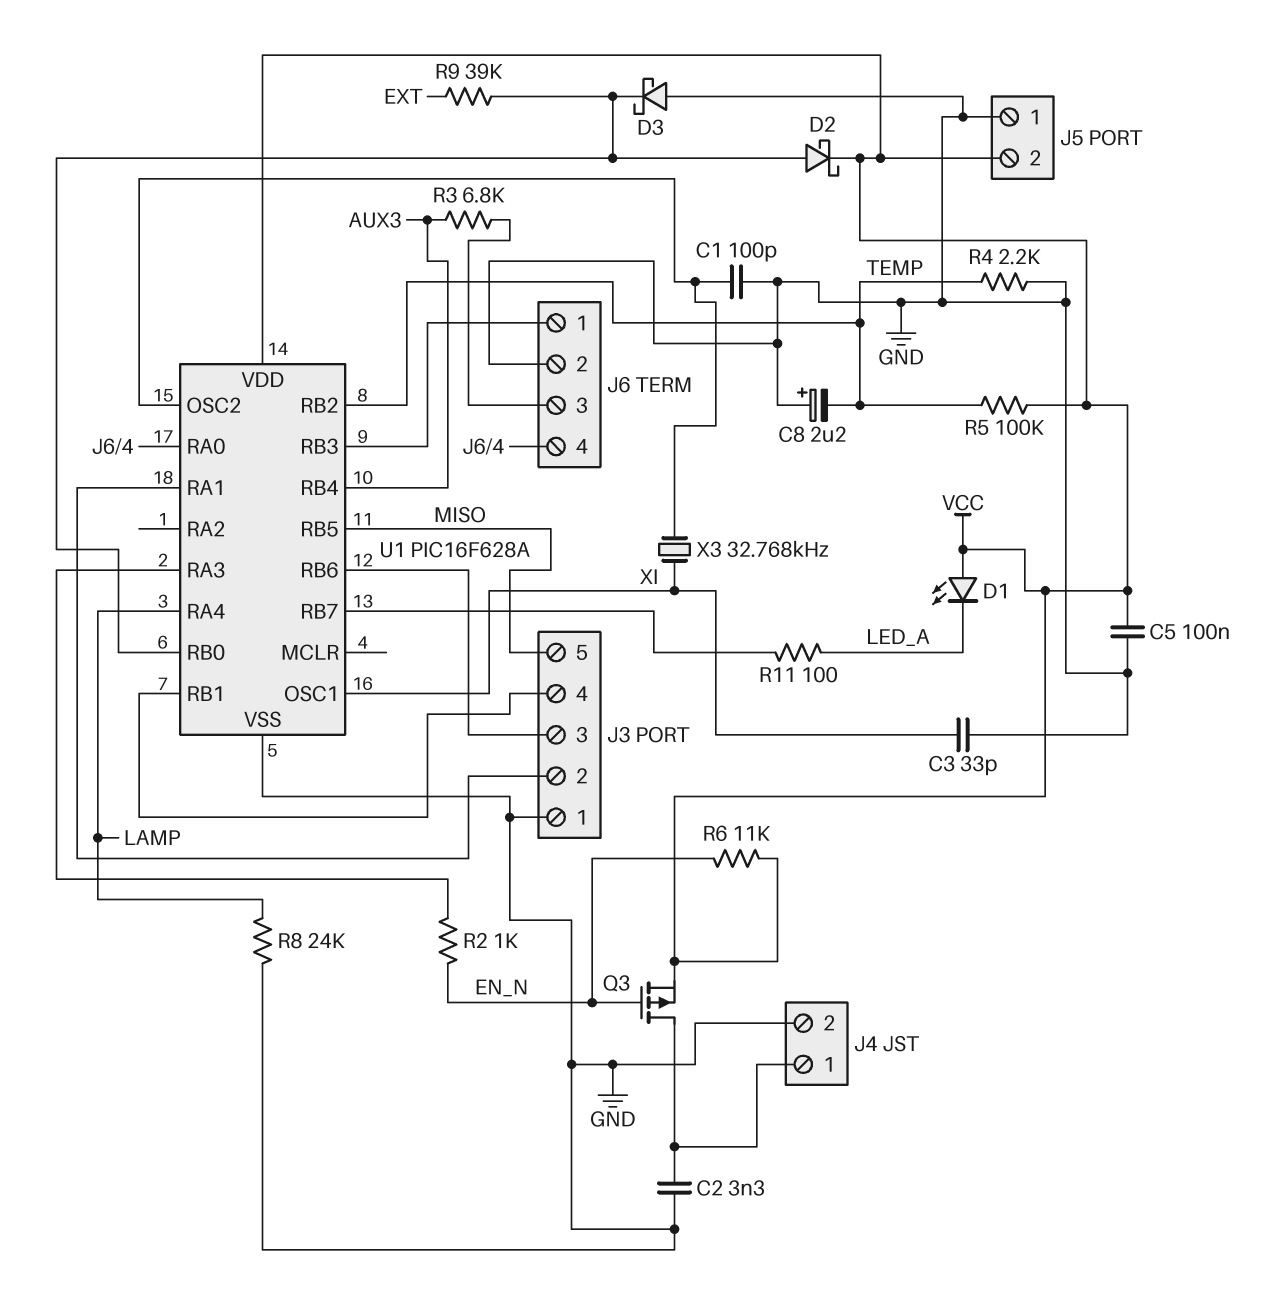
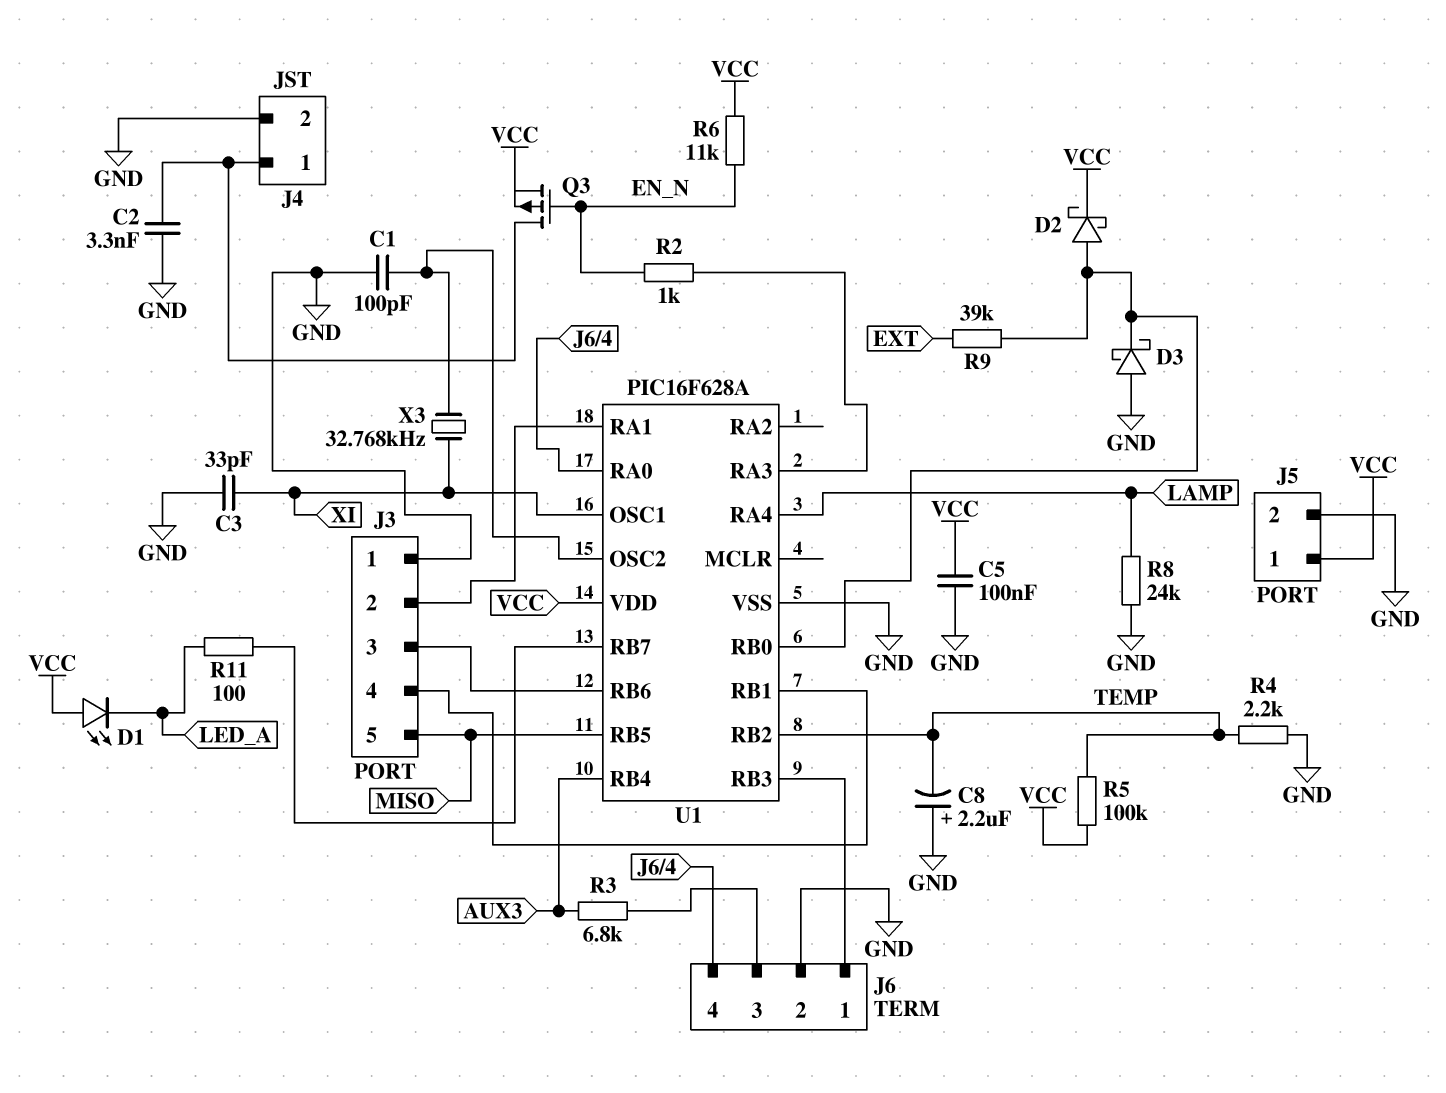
J5 pin 1: GND -> VCC
J5 pin 2: VCC -> GND

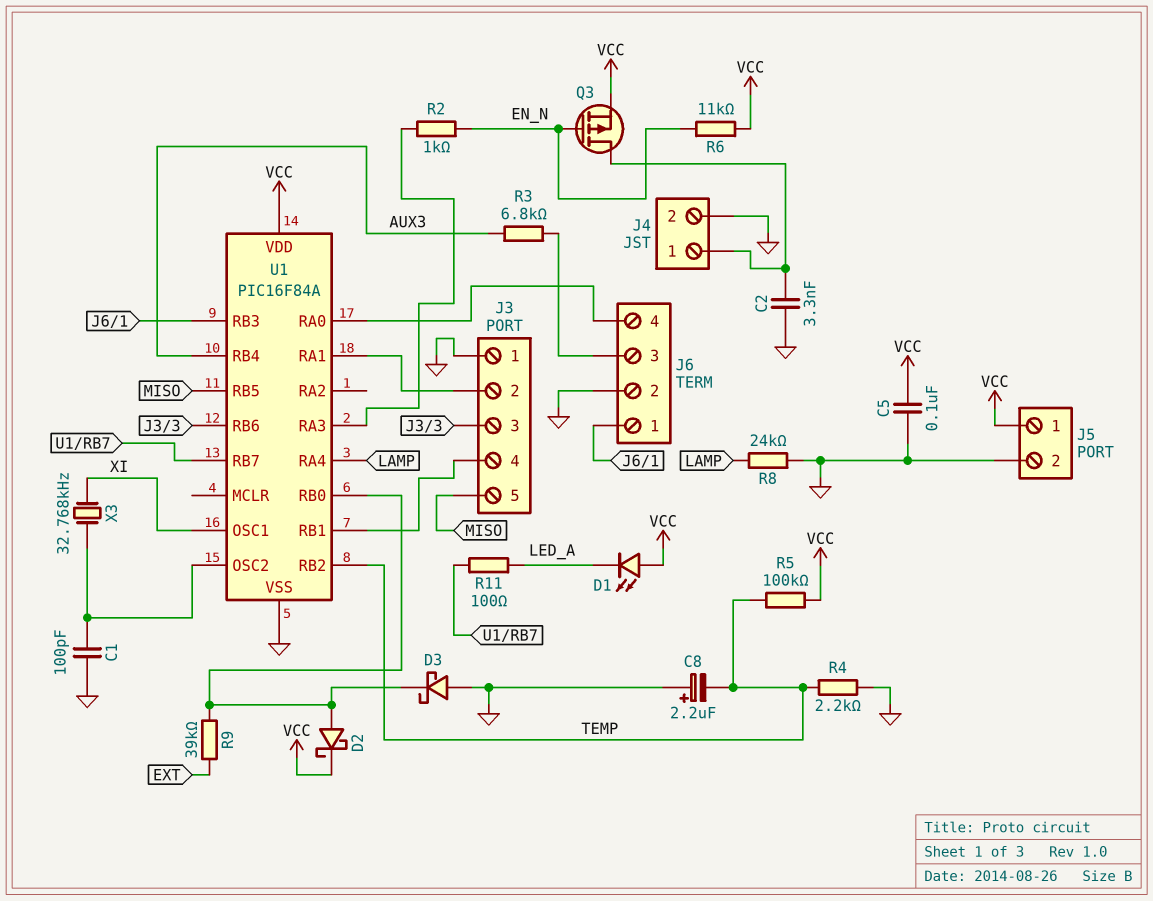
C3: 33pF (GND, XI) -> none
U1: PIC16F628A -> PIC16F84A

